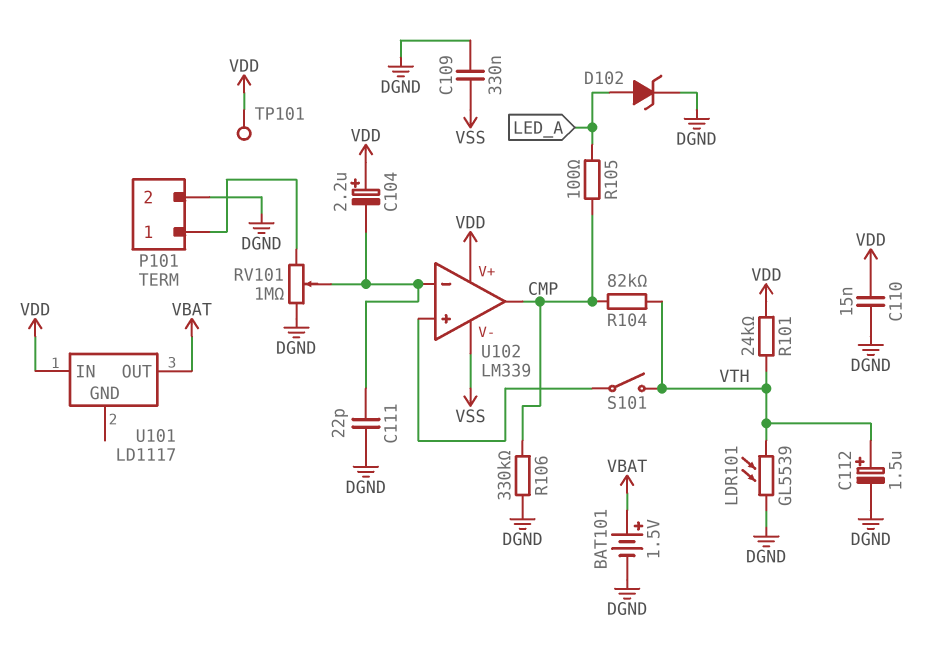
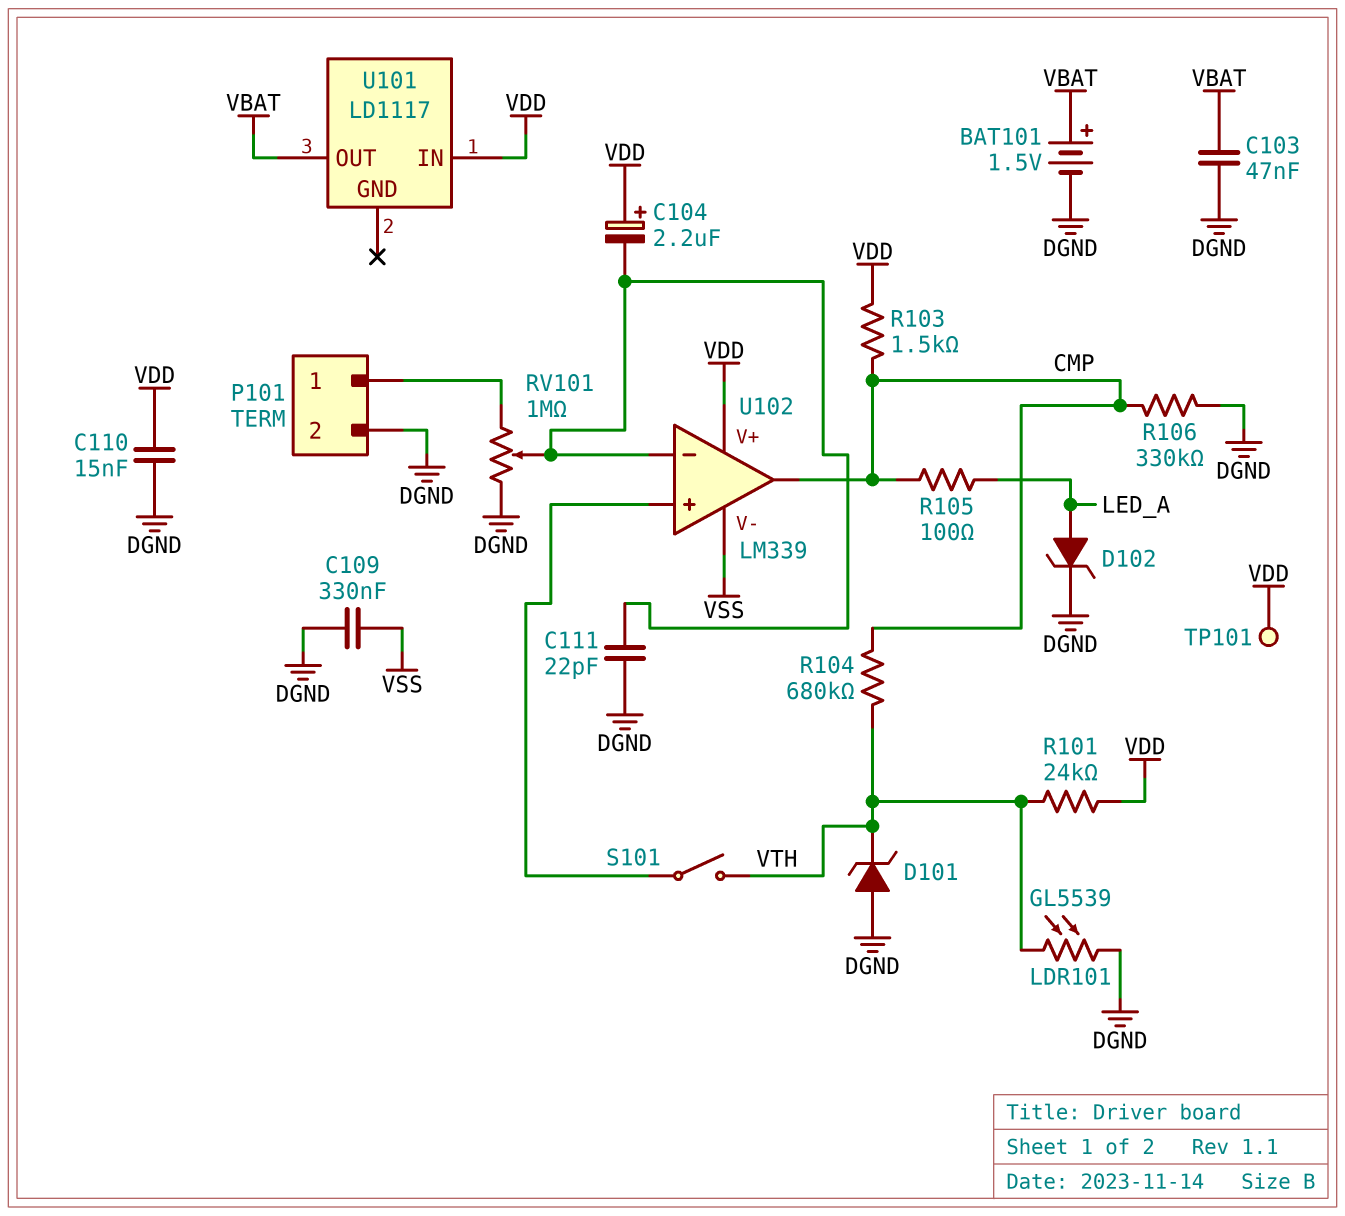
C103: none -> 47nF (DGND, VBAT)
C112: 1.5uF (plus VTH, minus DGND) -> none
D101: none -> zener (A DGND, K VTH)
R103: none -> 1.5k (CMP, VDD)
R104: 82k (CMP, VTH) -> 680k (CMP, VTH)

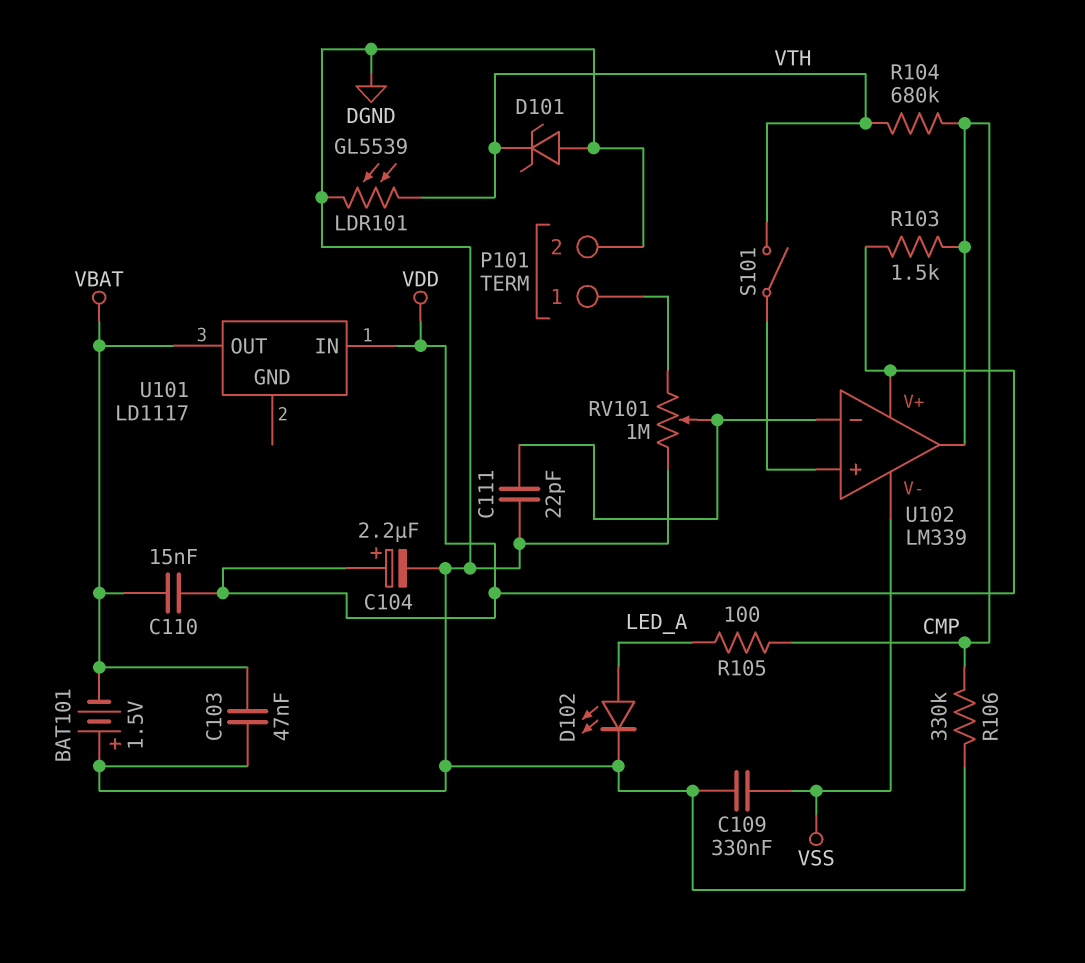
BAT101: 1.5V (plus VBAT, minus DGND) -> 1.5V (plus DGND, minus VBAT)
C104: 2.2uF (plus VDD, minus U102/in-) -> 2.2uF (plus VDD, minus DGND)
C110: 15nF (DGND, VDD) -> 15nF (VBAT, VDD)
D102: zener (A LED_A, K DGND) -> LED (A LED_A, K DGND)
R101: 24k (VDD, VTH) -> none
TP101: test point (VDD) -> none

